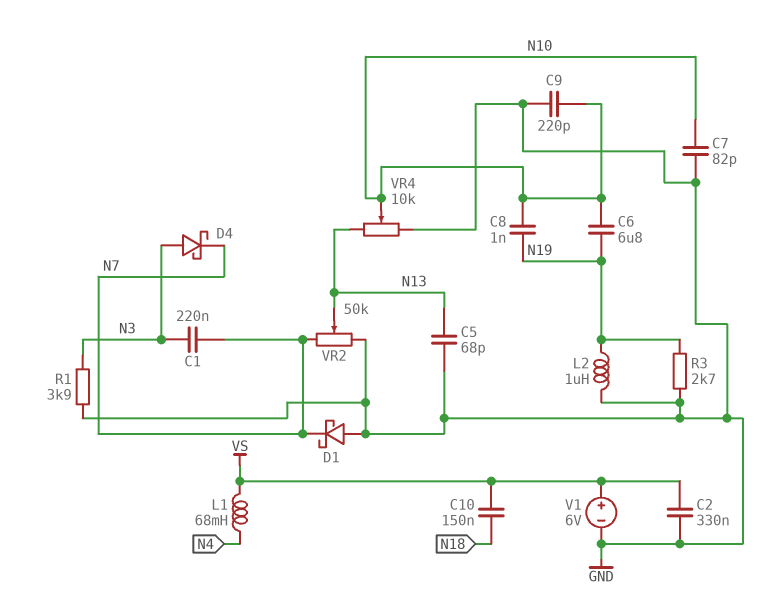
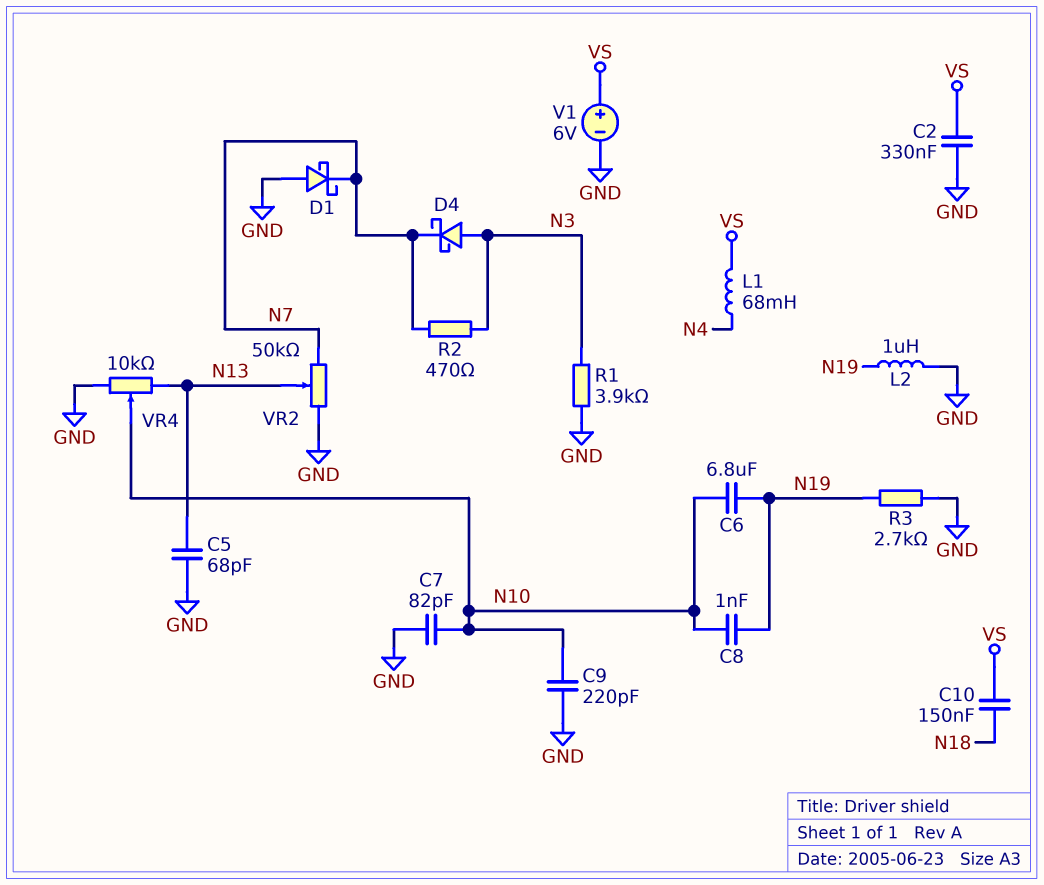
C1: 220nF (N3, N7) -> none
R2: none -> 470 (N3, N7)

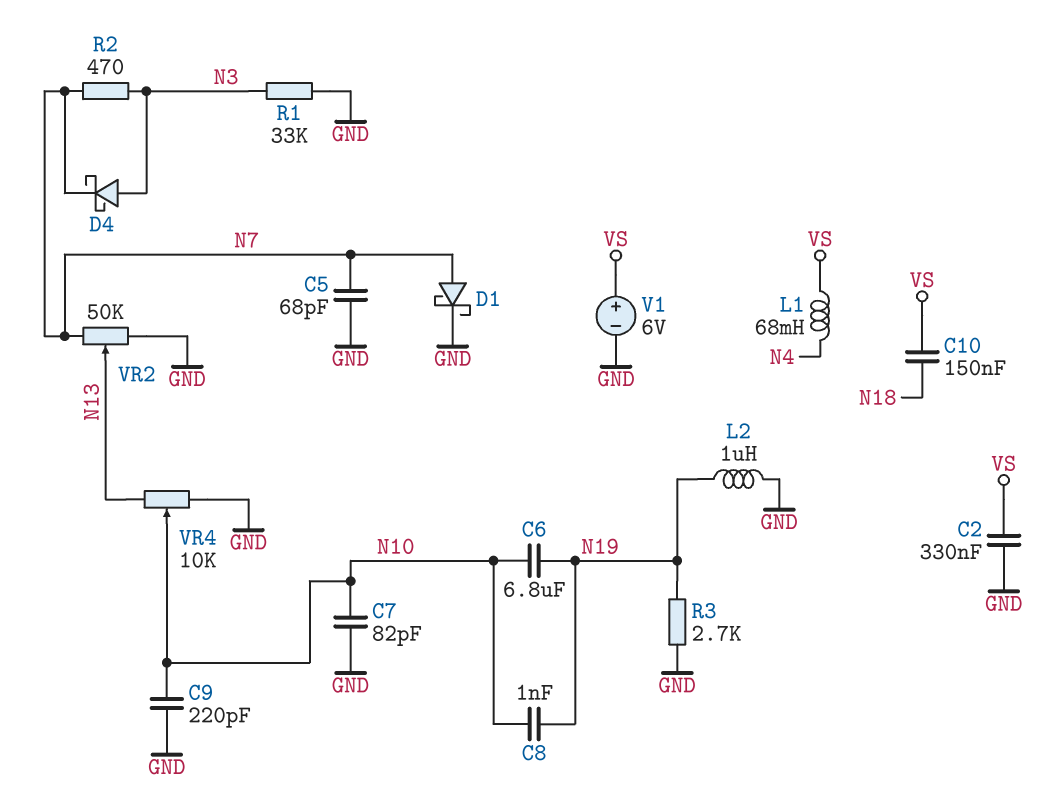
C5: 68pF (GND, N13) -> 68pF (GND, N7)
D1: schottky (A GND, K N7) -> schottky (A N7, K GND)
R1: 3.9k (GND, N3) -> 33k (GND, N3)

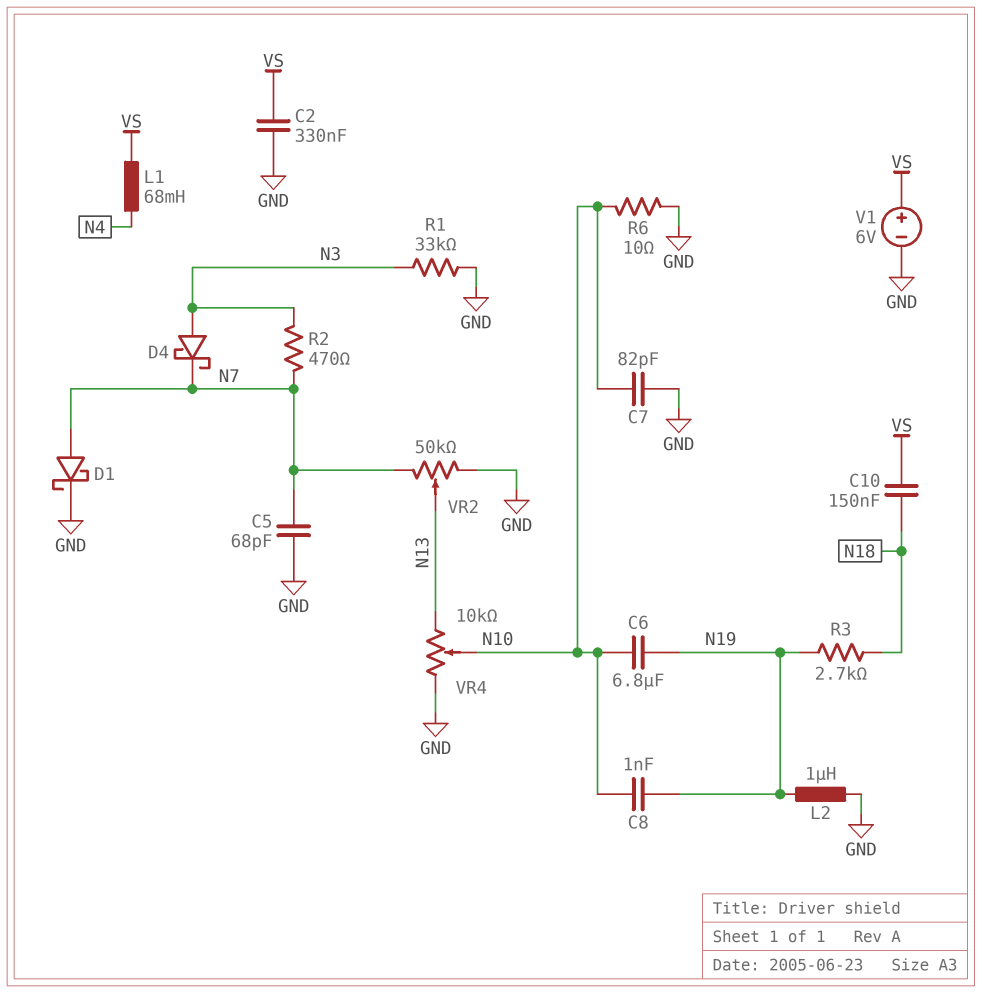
C9: 220pF (GND, N10) -> none
R3: 2.7k (GND, N19) -> 2.7k (N18, N19)
R6: none -> 10 (GND, N10)

